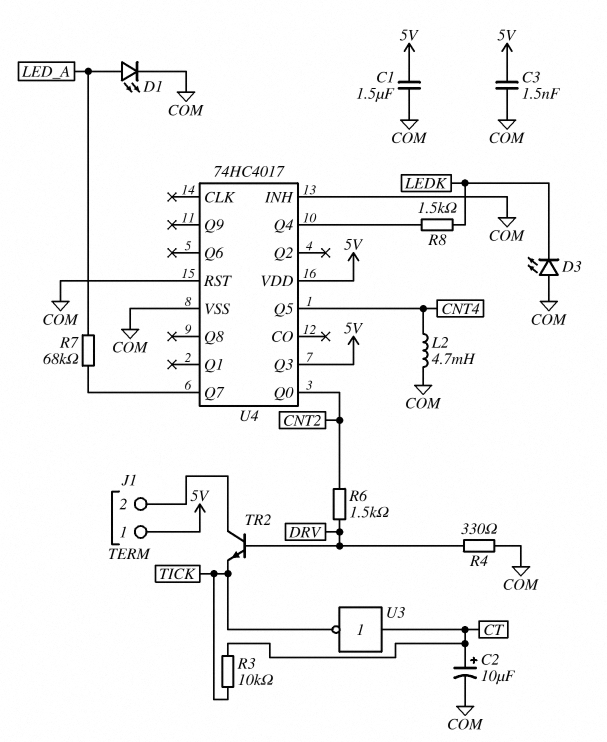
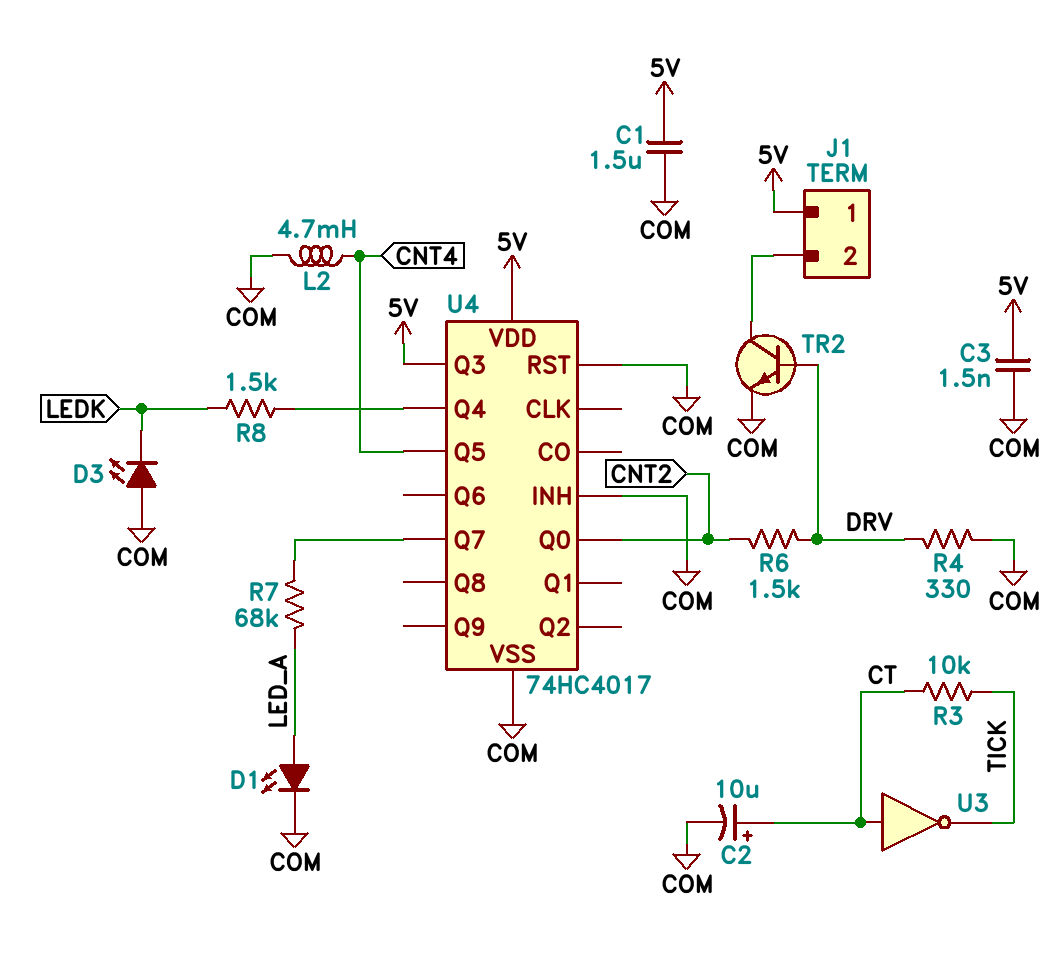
TR2: NPN (B DRV, C J1/2, E TICK) -> NPN (B DRV, C J1/2, E COM)

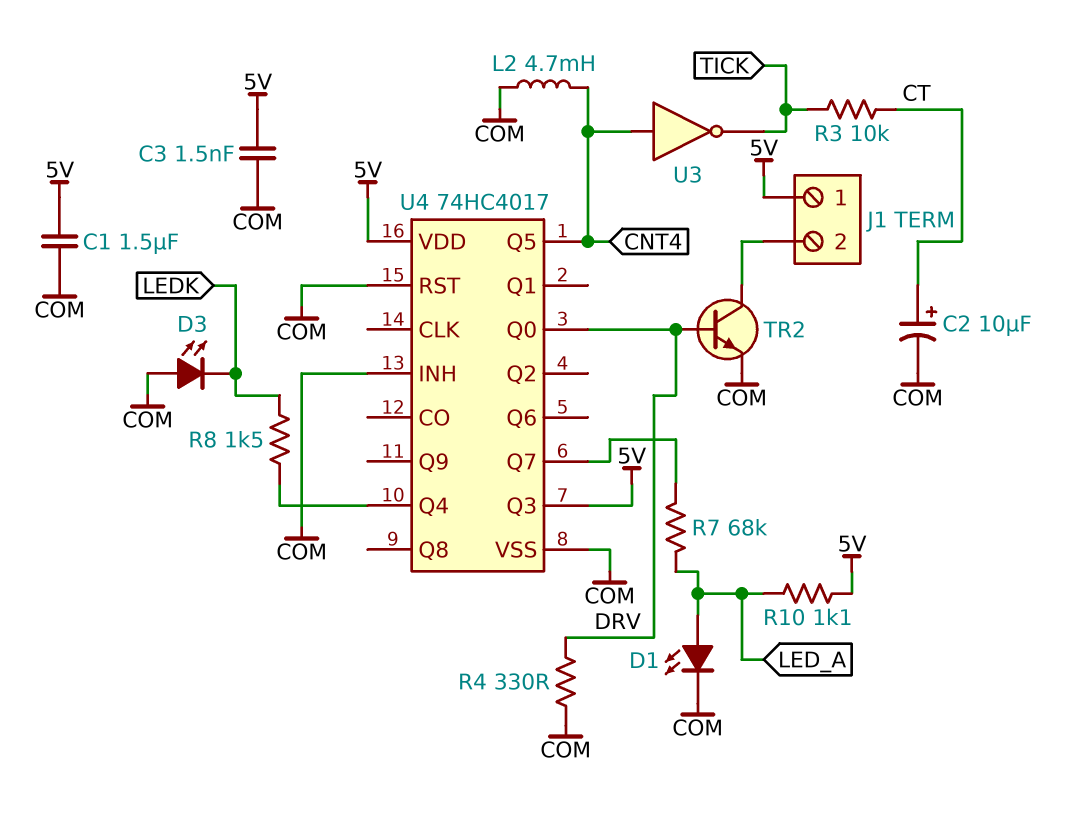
R6: 1.5k (CNT2, DRV) -> none
R10: none -> 1.1k (5V, LED_A)
U3: NOT (in CT, out TICK) -> NOT (in CNT4, out TICK)
U4 pin Q0: CNT2 -> DRV

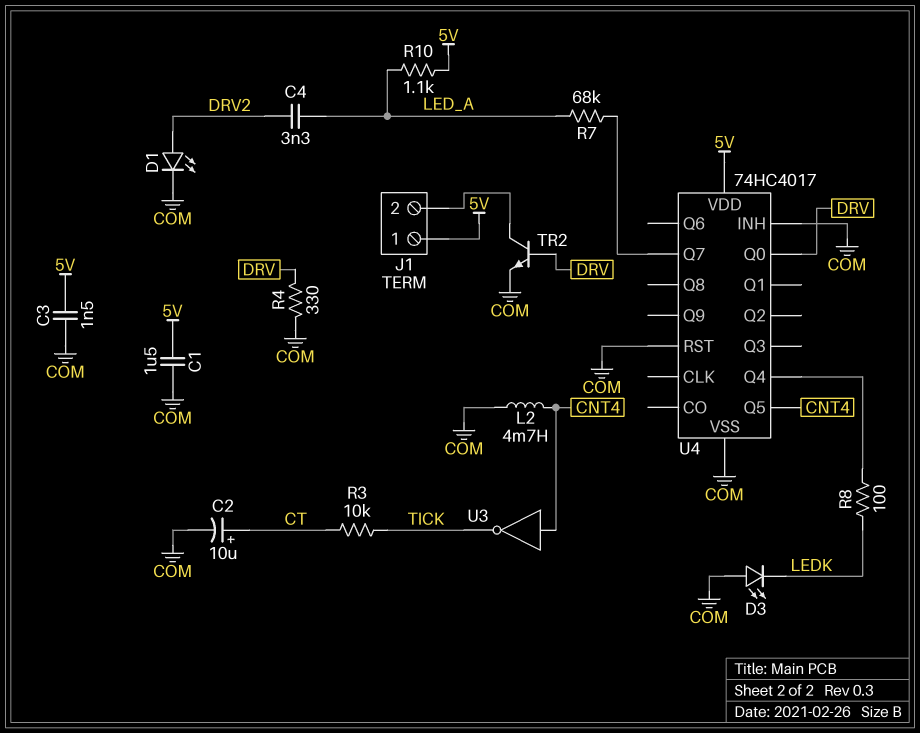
C4: none -> 3.3nF (DRV2, LED_A)
D1: LED (A LED_A, K COM) -> LED (A DRV2, K COM)
R8: 1.5k (LEDK, U4/Q4) -> 100 (LEDK, U4/Q4)
U4 pin Q3: 5V -> none

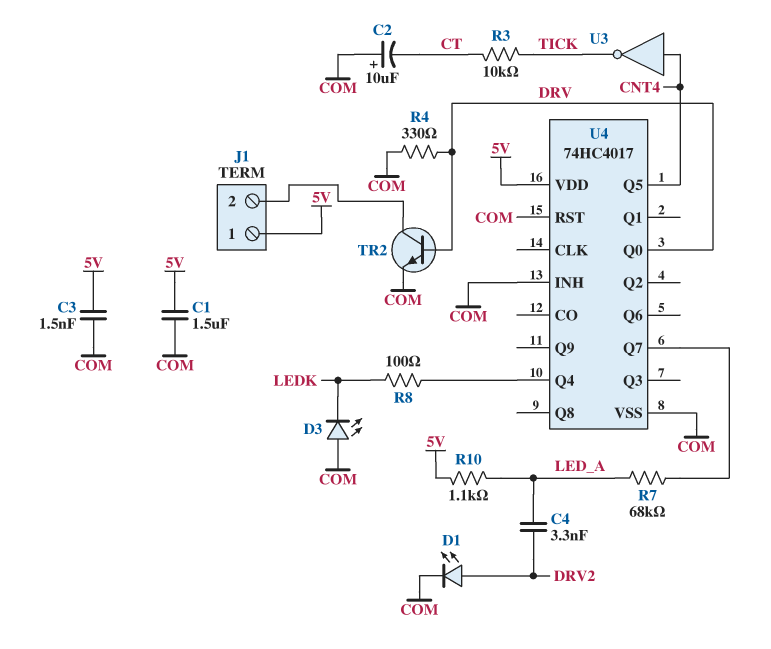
C2: 10uF (plus CT, minus COM) -> 10uF (plus COM, minus CT)
L2: 4.7mH (CNT4, COM) -> none

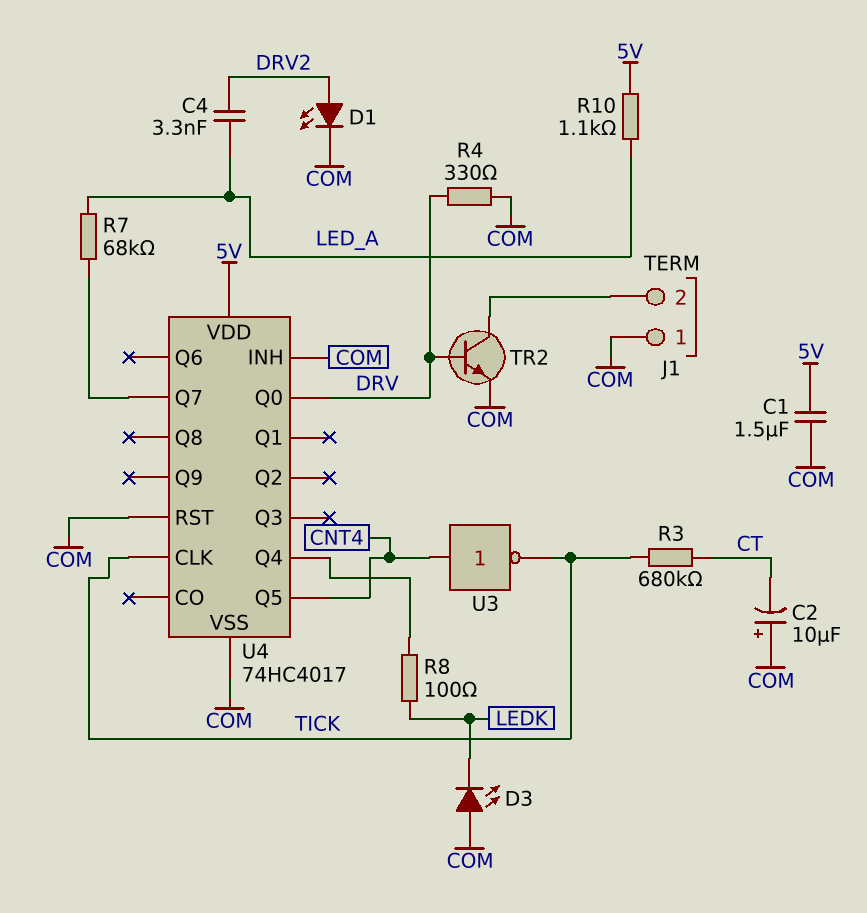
C3: 1.5nF (5V, COM) -> none
J1 pin 1: 5V -> COM
R3: 10k (CT, TICK) -> 680k (CT, TICK)
U4 pin CLK: none -> TICK

